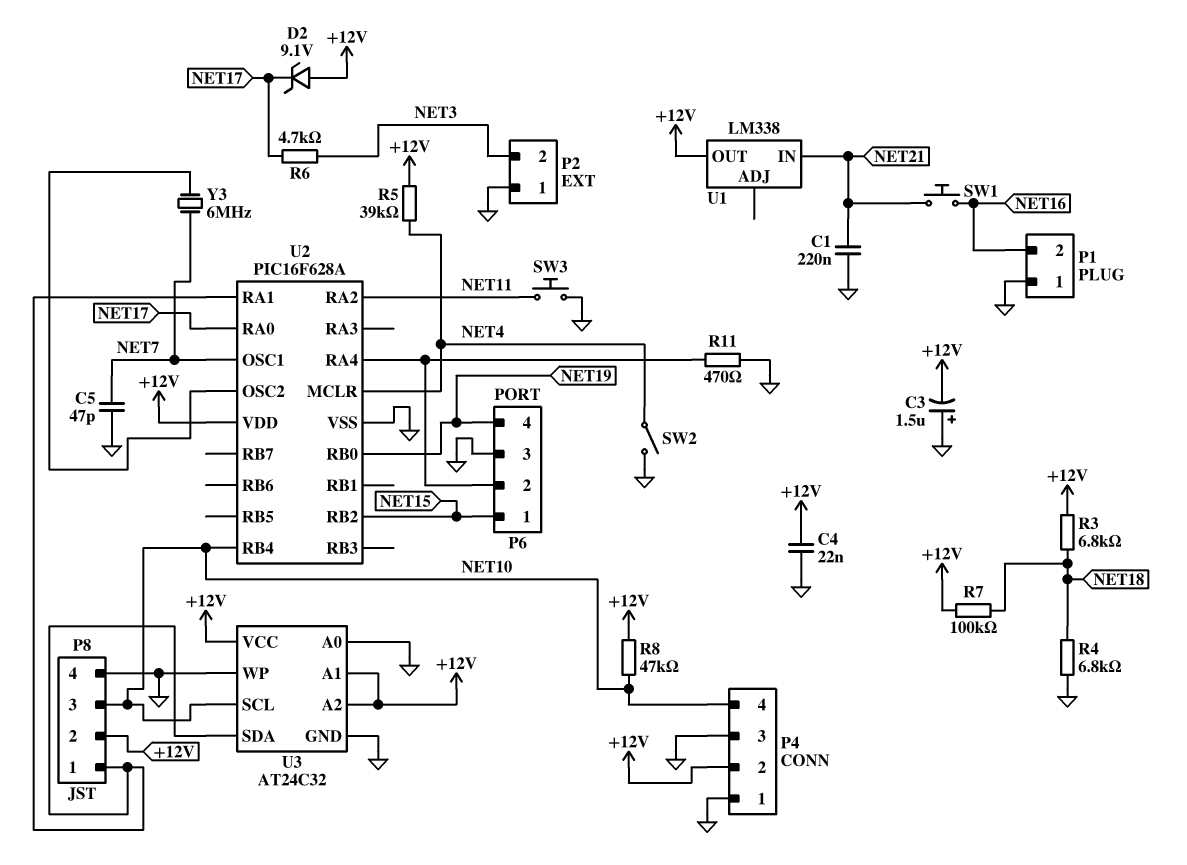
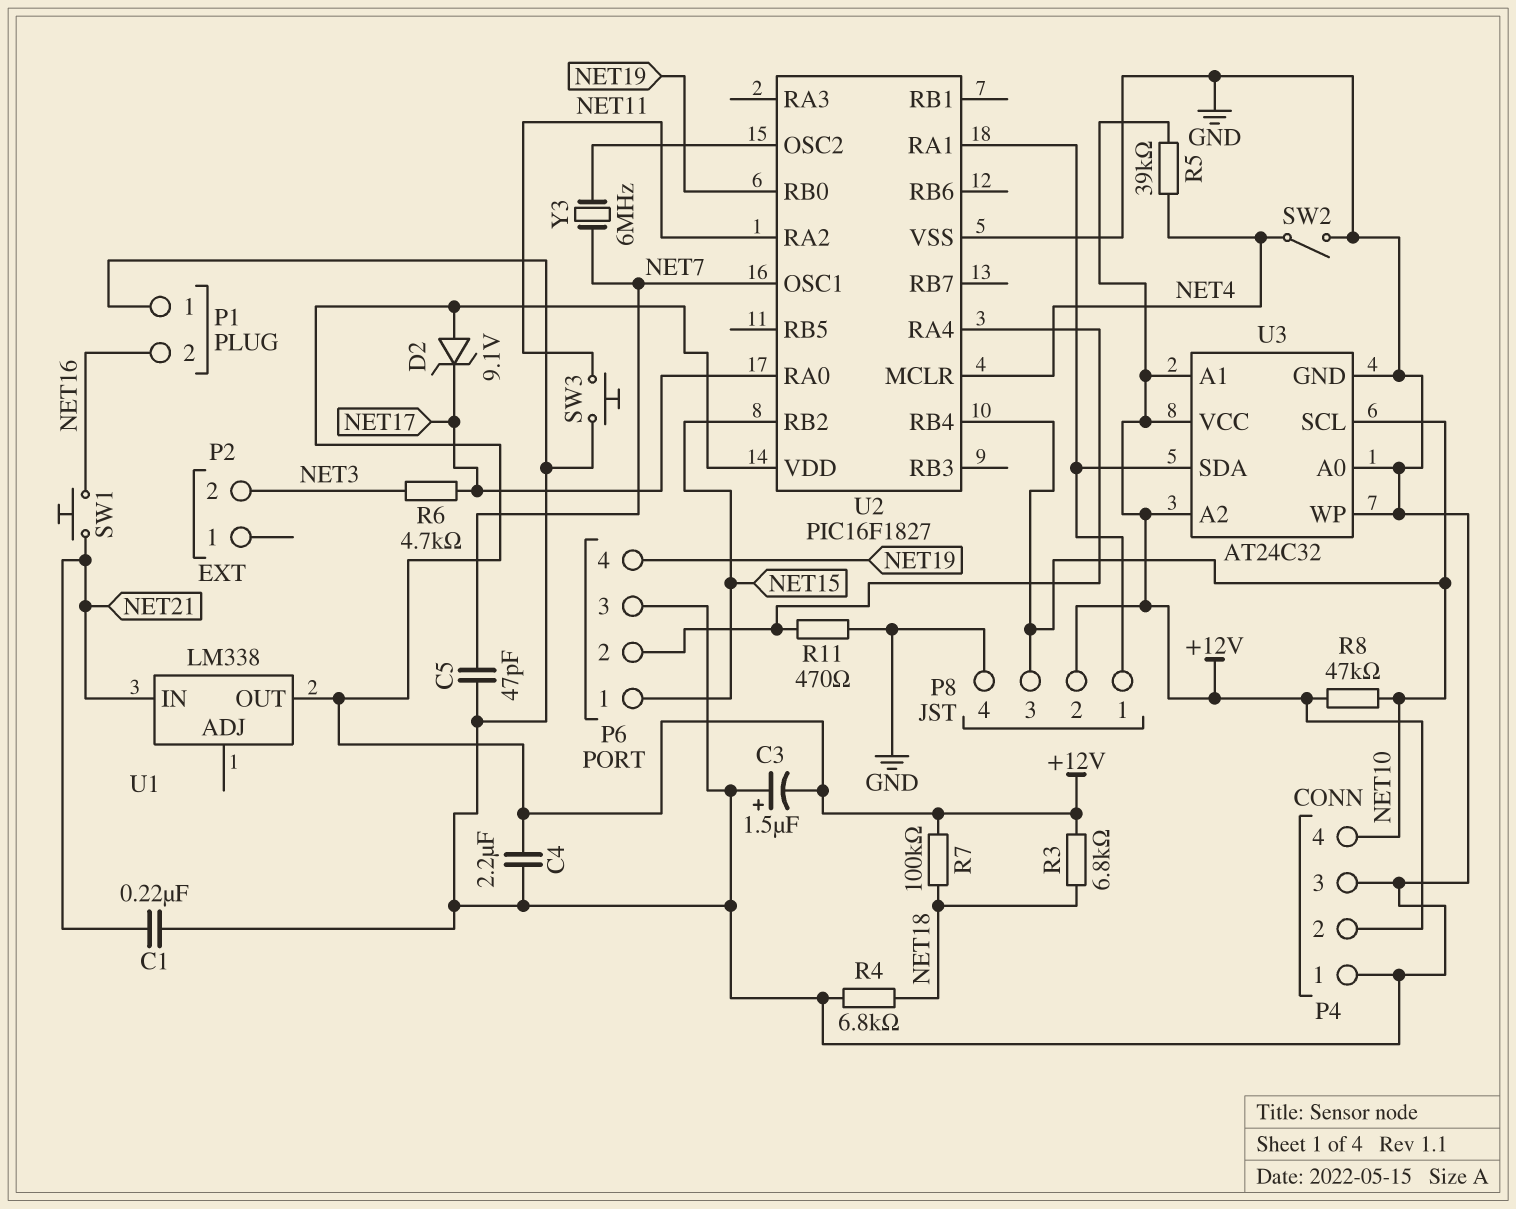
C4: 22nF (+12V, GND) -> 2.2uF (+12V, GND)
P2 pin 1: GND -> none
U2: PIC16F628A -> PIC16F1827

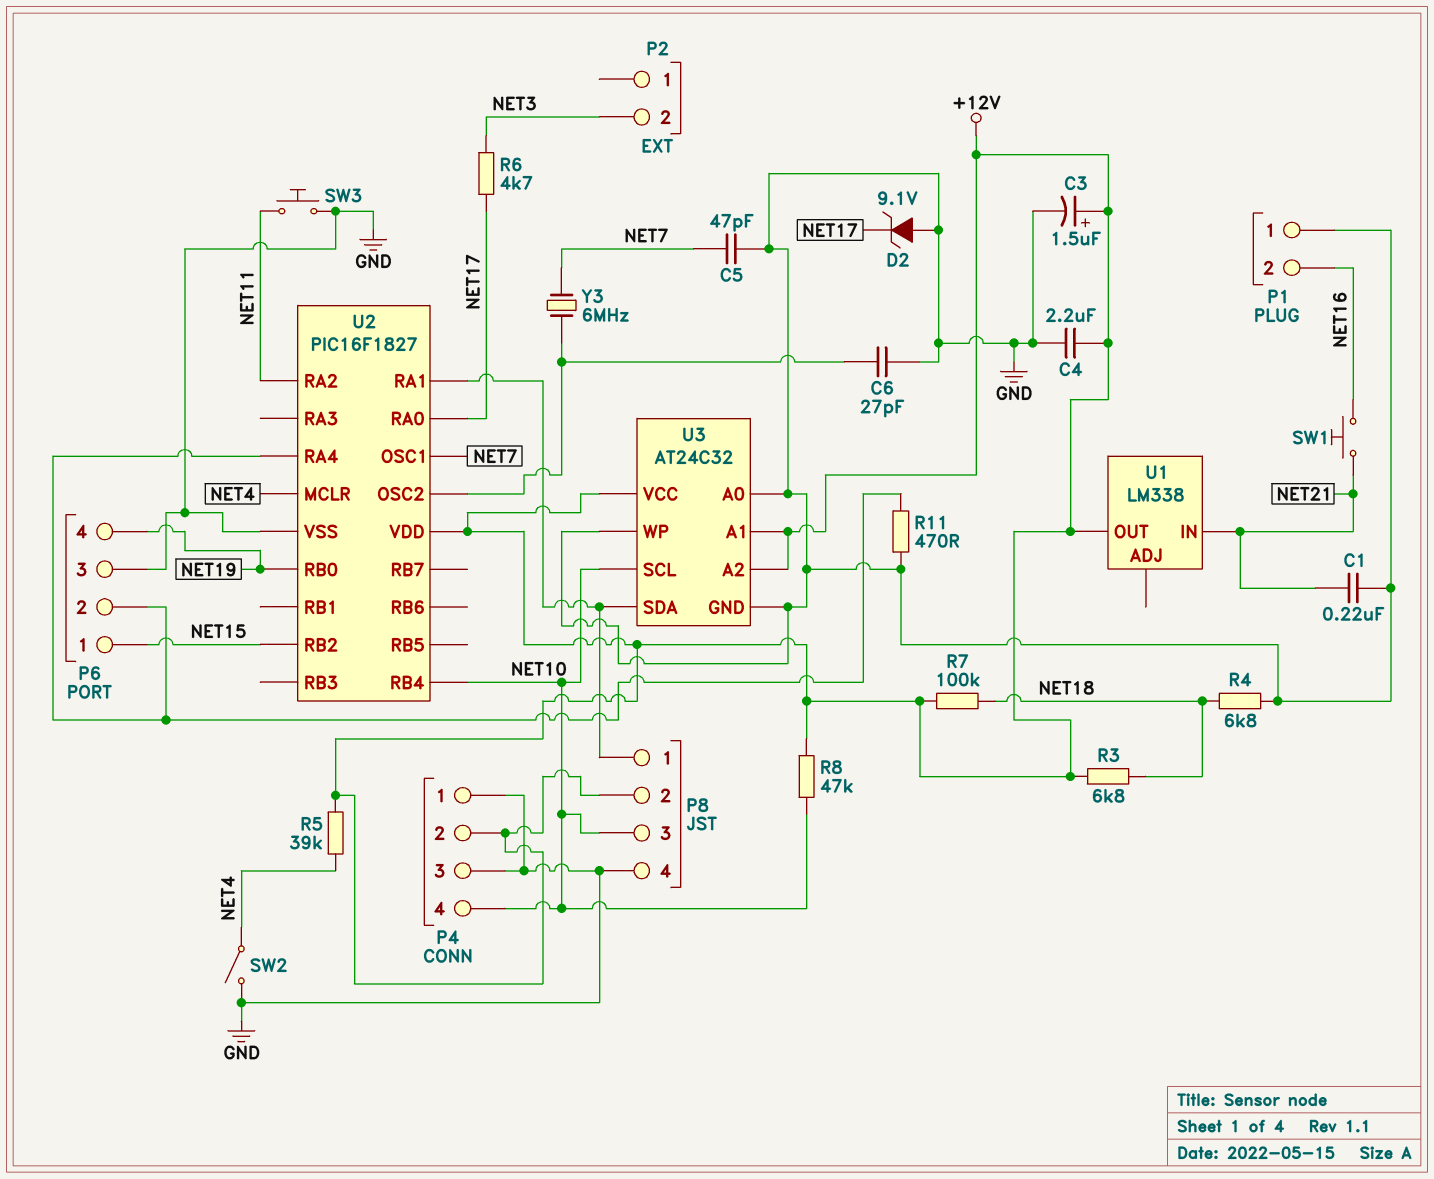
C3: 1.5uF (plus GND, minus +12V) -> 1.5uF (plus +12V, minus GND)
C6: none -> 27pF (GND, U2/OSC2)
D2: zener 9.1V (A +12V, K NET17) -> zener 9.1V (A GND, K NET17)

